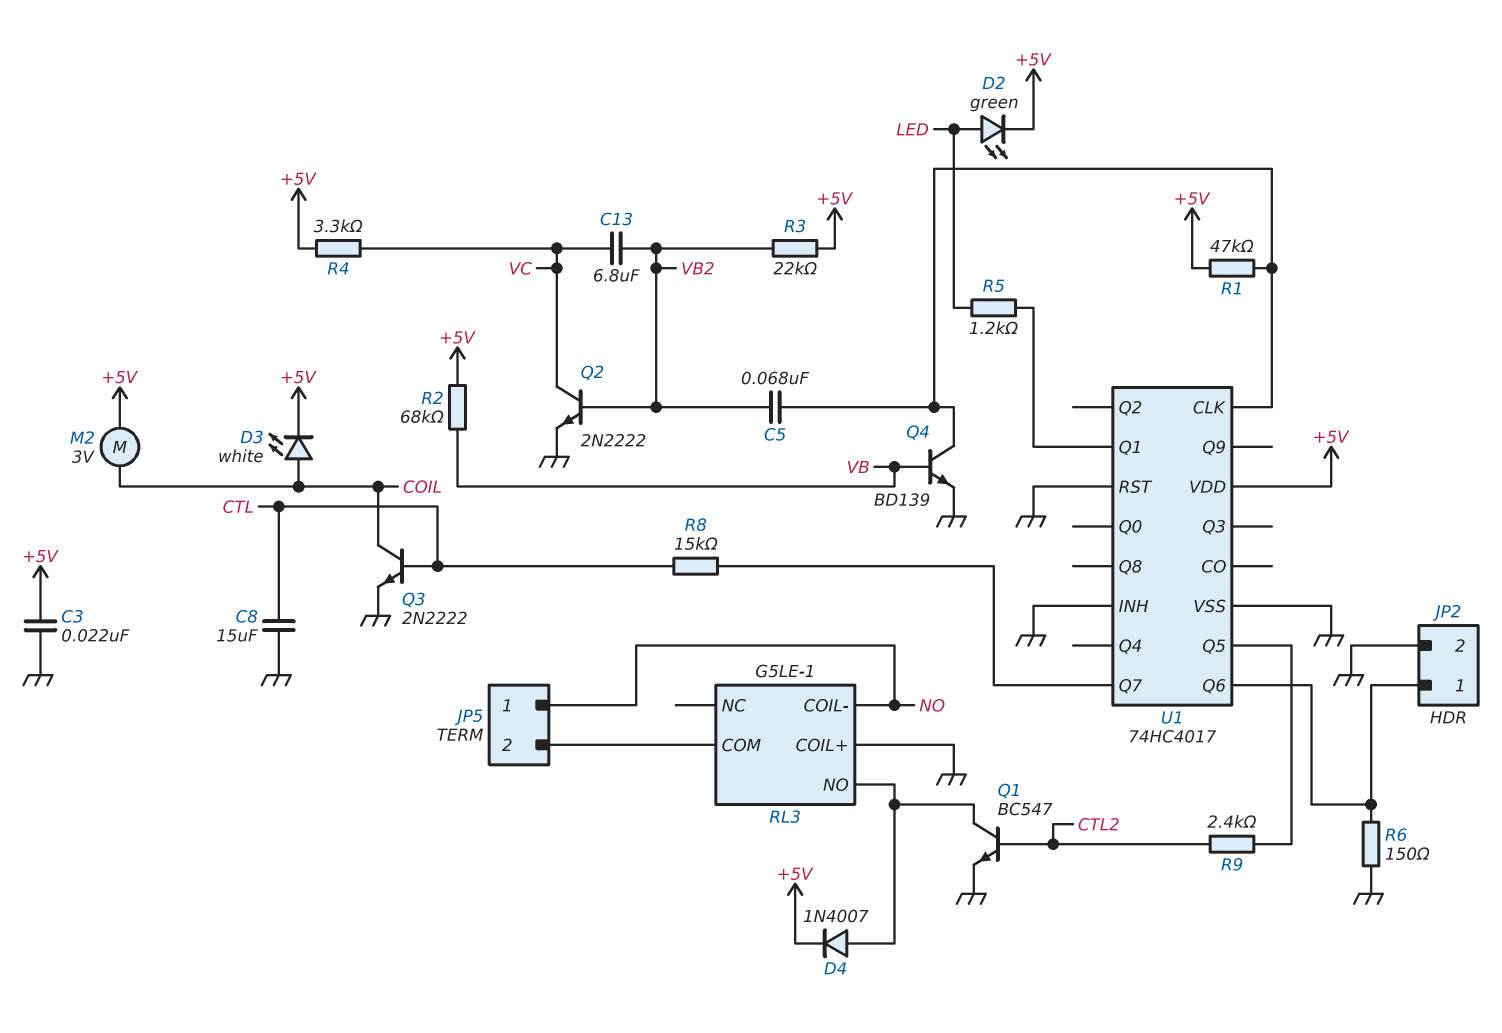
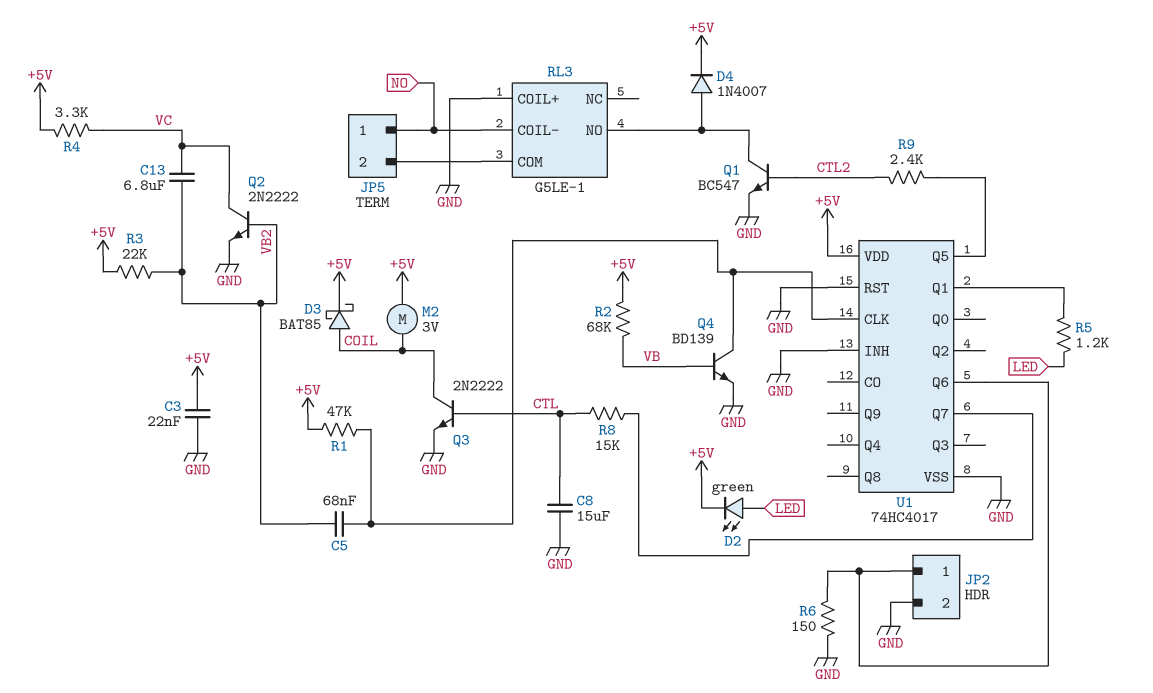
D3: LED white (A COIL, K +5V) -> schottky BAT85 (A COIL, K +5V)

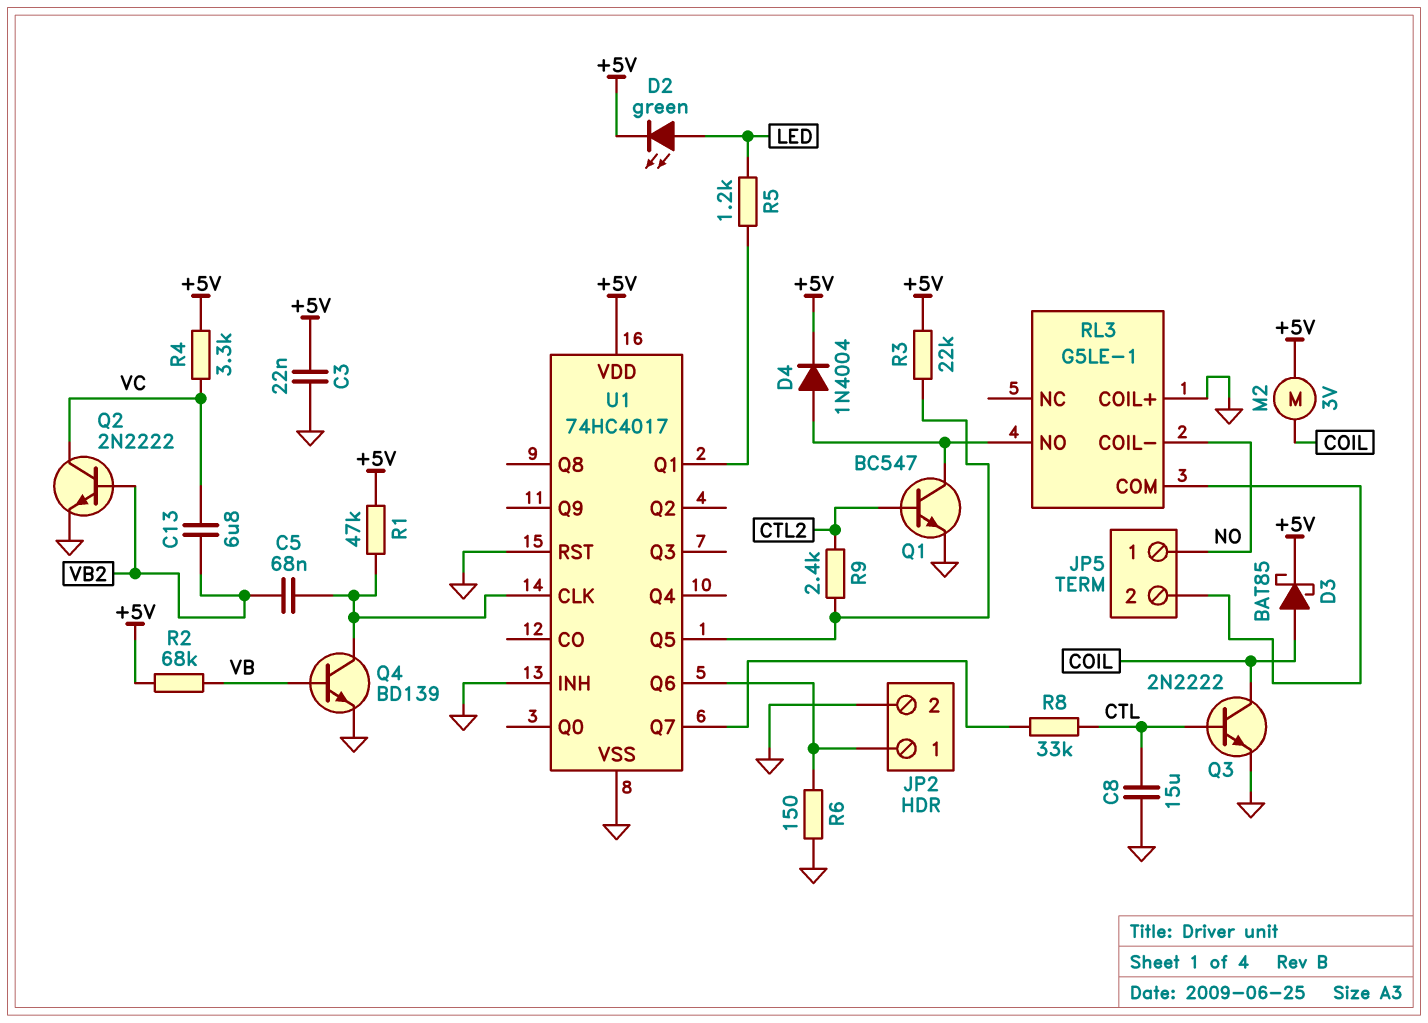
D4: diode 1N4007 (A RL3/NO, K +5V) -> diode 1N4004 (A RL3/NO, K +5V)
R3: 22k (+5V, VB2) -> 22k (+5V, U1/Q5)
R8: 15k (CTL, U1/Q7) -> 33k (CTL, U1/Q7)

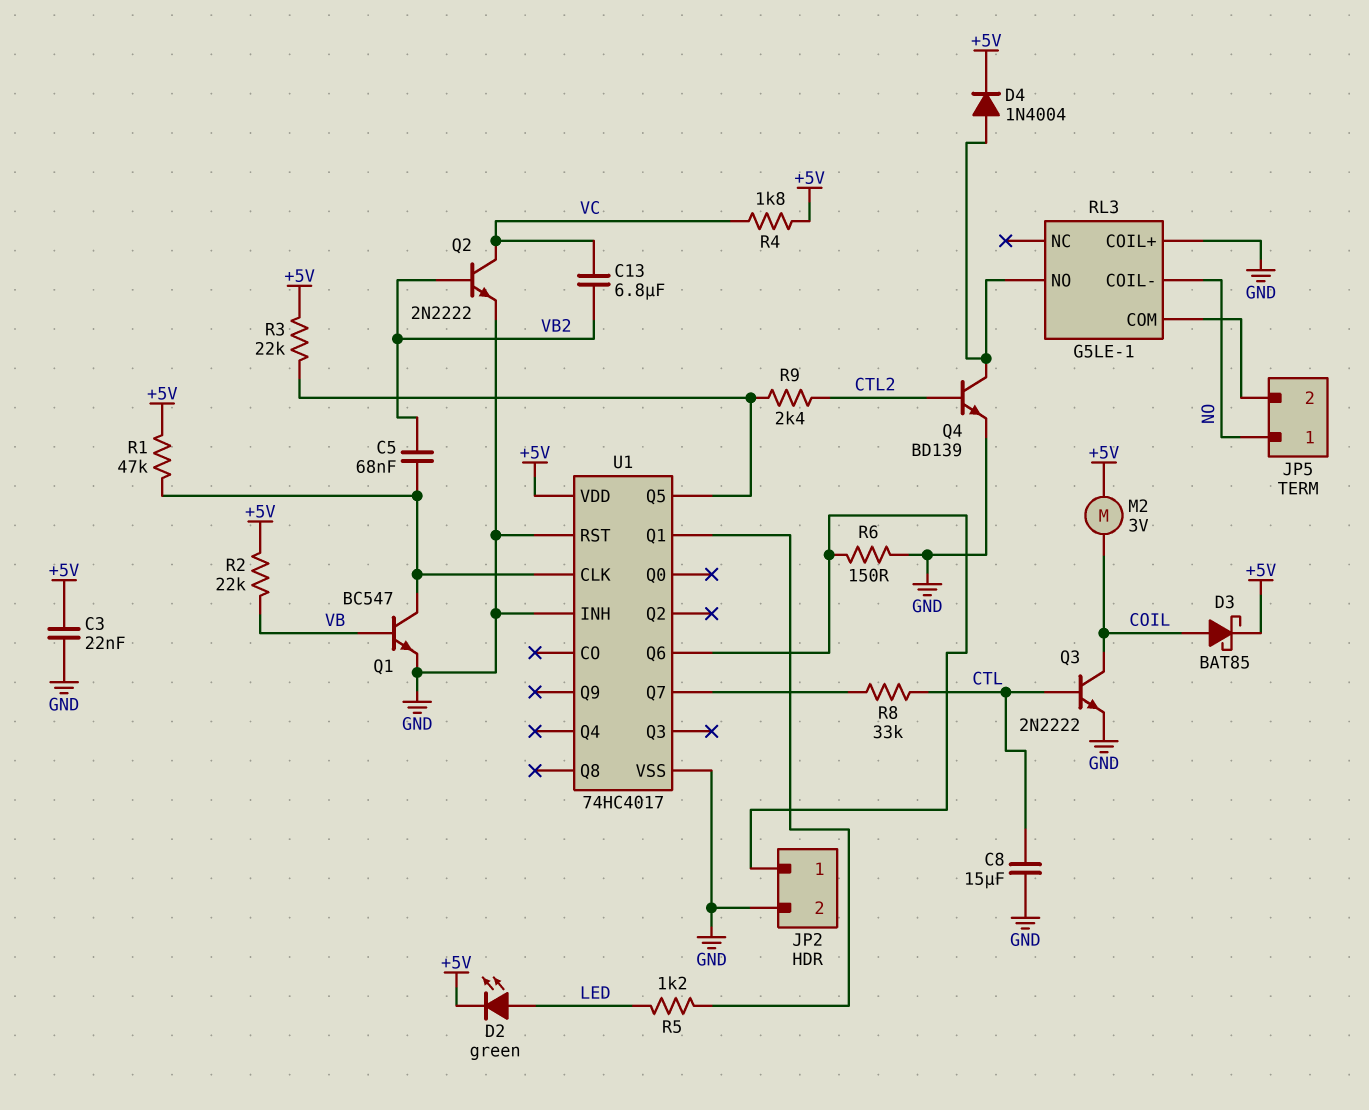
Q1: NPN BC547 (B CTL2, C RL3/NO, E GND) -> NPN BC547 (B VB, C U1/CLK, E GND)
Q4: NPN BD139 (B VB, C U1/CLK, E GND) -> NPN BD139 (B CTL2, C RL3/NO, E GND)
R2: 68k (+5V, VB) -> 22k (+5V, VB)
R4: 3.3k (+5V, VC) -> 1.8k (+5V, VC)

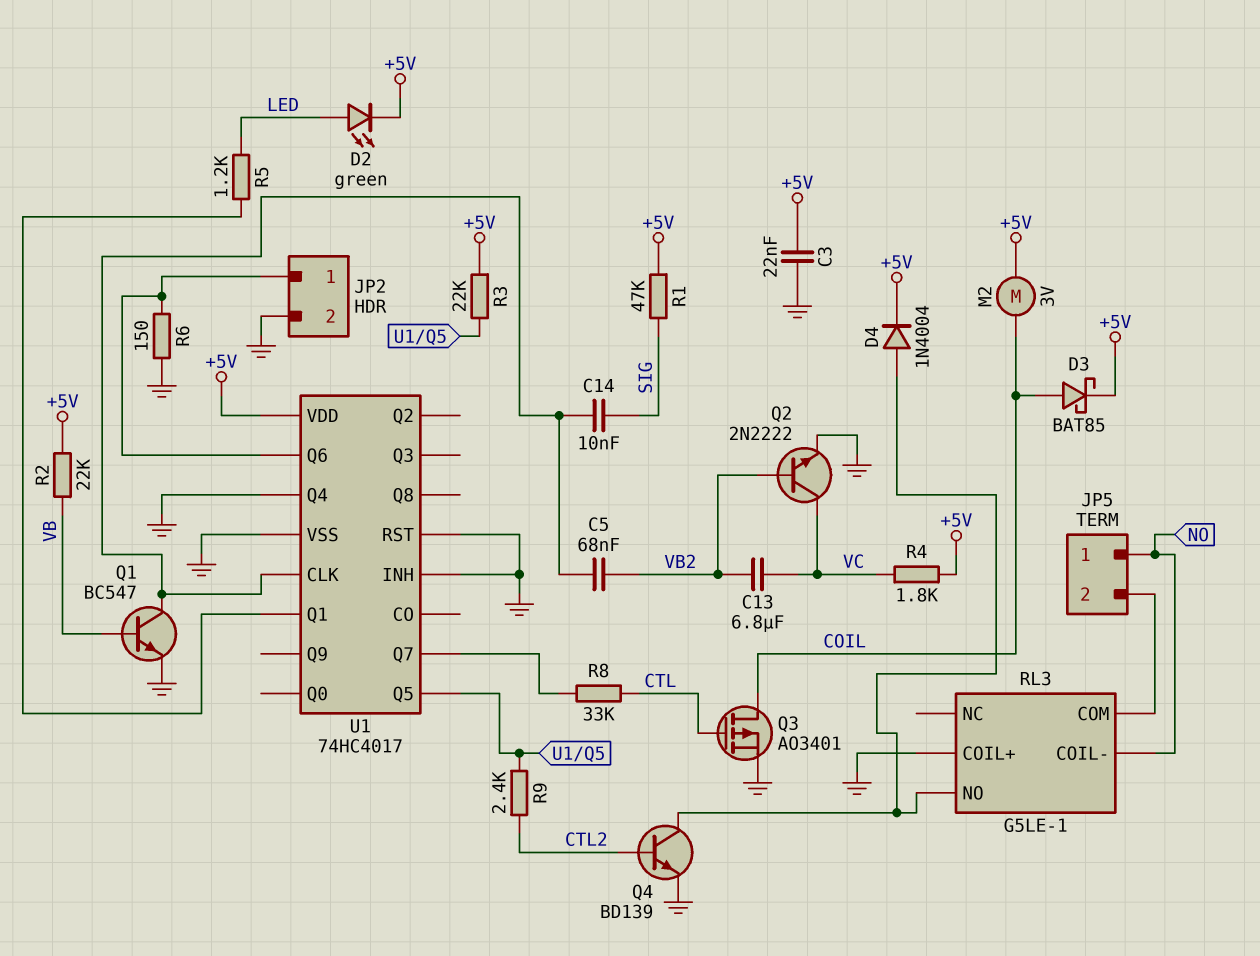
C8: 15uF (CTL, GND) -> none
C14: none -> 10nF (SIG, U1/CLK)
Q3: NPN 2N2222 (B CTL, C COIL, E GND) -> PMOS AO3401 (G CTL, D COIL, S GND)
R1: 47k (+5V, U1/CLK) -> 47k (+5V, SIG)
U1 pin Q4: none -> GND

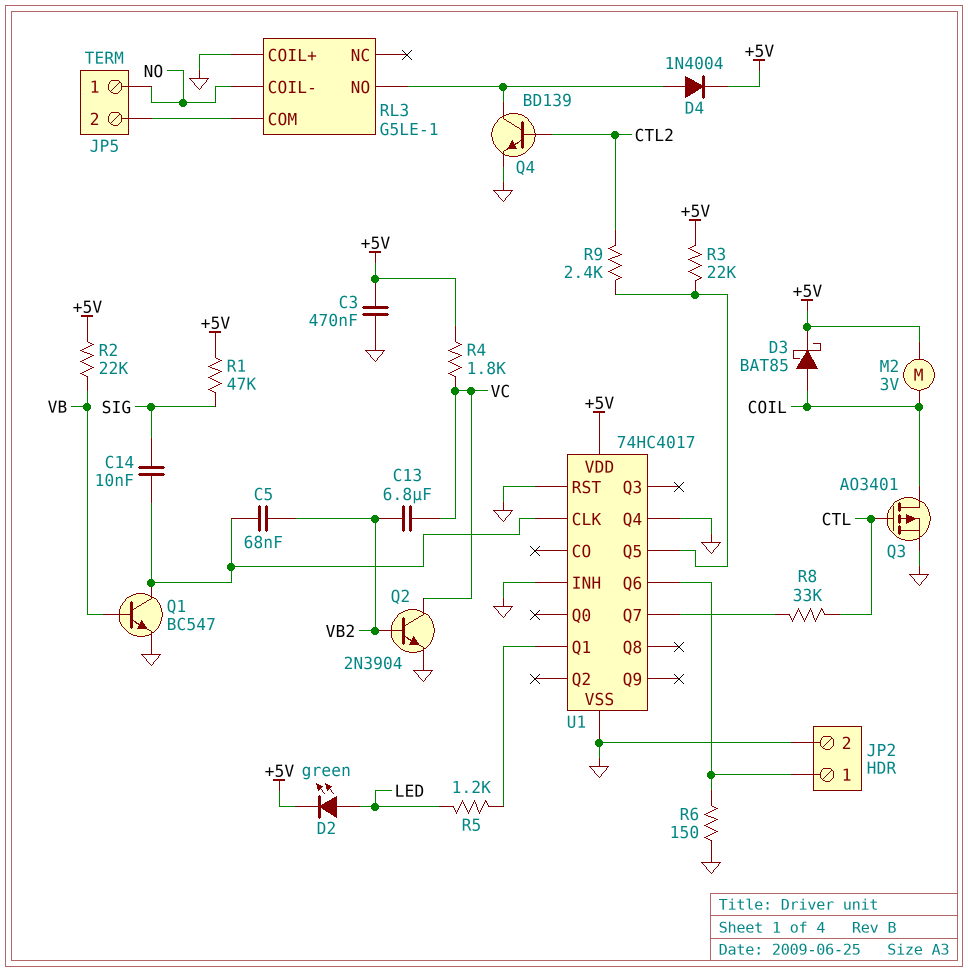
C3: 22nF (+5V, GND) -> 470nF (+5V, GND)
Q2: NPN 2N2222 (B VB2, C VC, E GND) -> NPN 2N3904 (B VB2, C VC, E GND)

